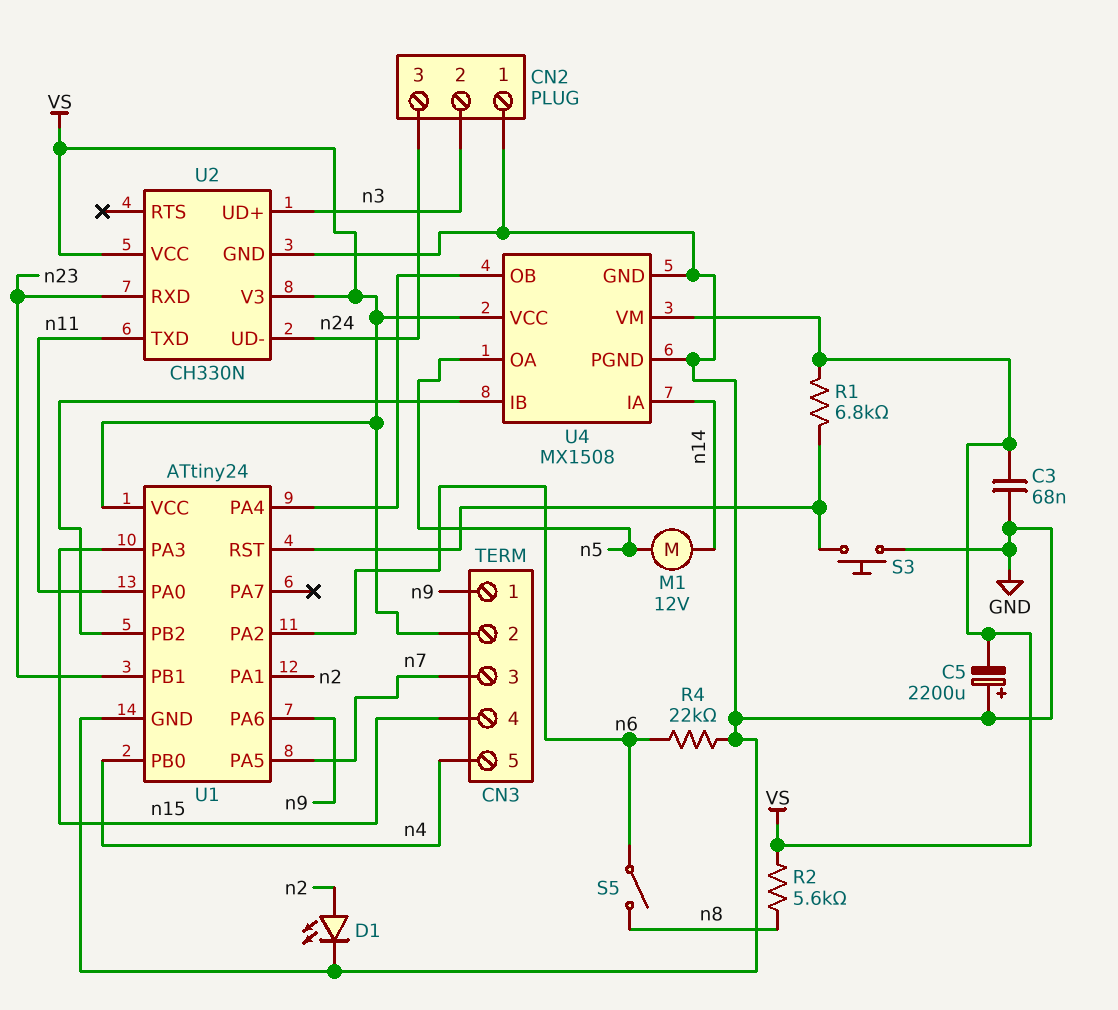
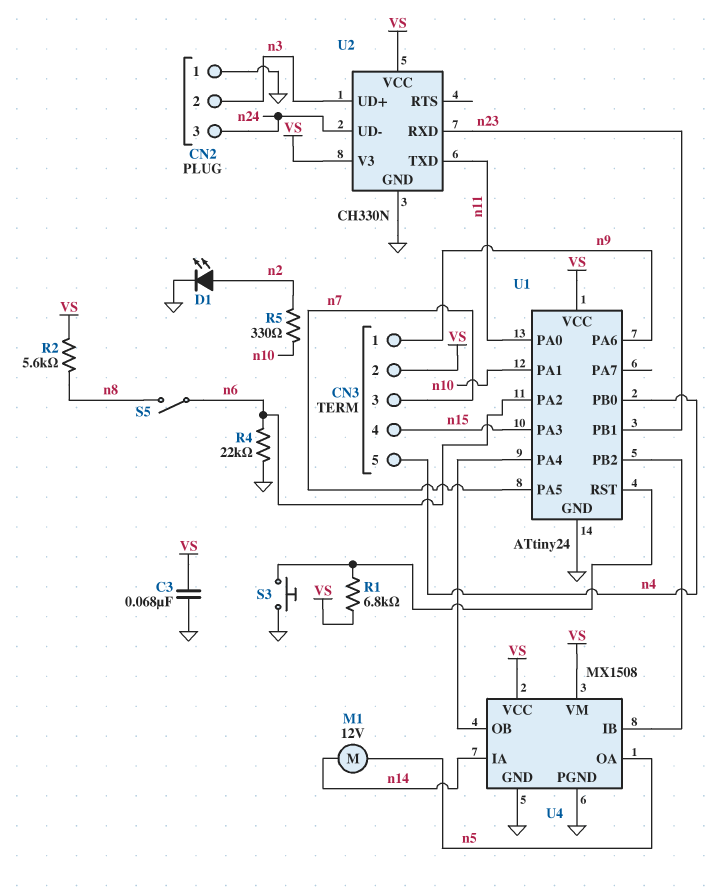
C5: 2200uF (plus GND, minus VS) -> none
R5: none -> 330 (n2, n10)
U1 pin PA1: n2 -> n10

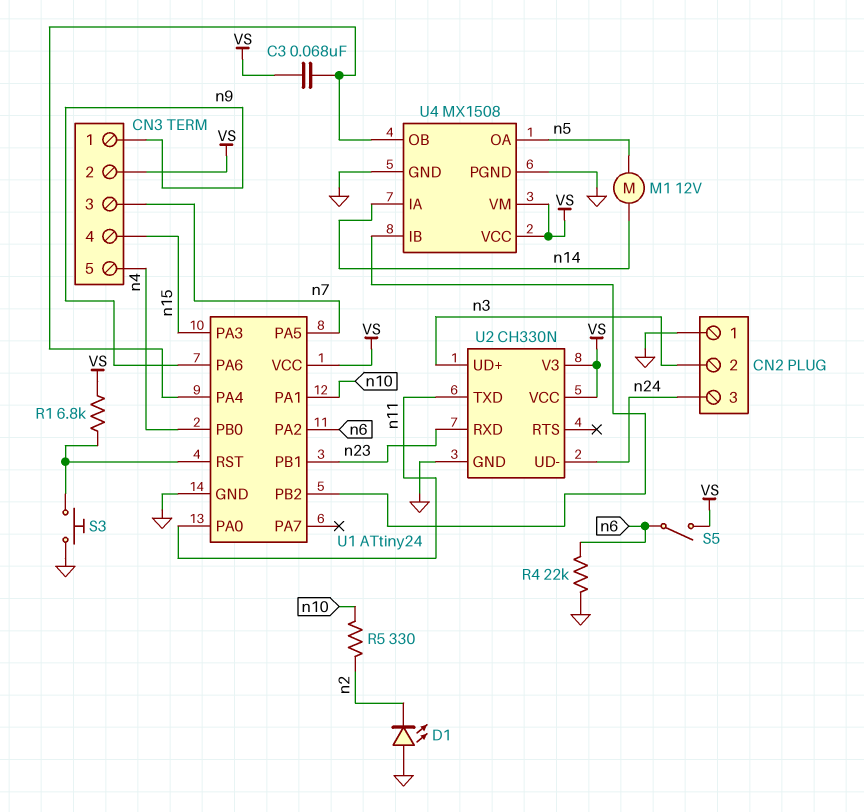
C3: 68nF (GND, VS) -> 68nF (U1/PA4, VS)
D1: LED (A n2, K GND) -> LED (A GND, K n2)
R2: 5.6k (VS, n8) -> none
S5: switch (n6, n8) -> switch (VS, n6)

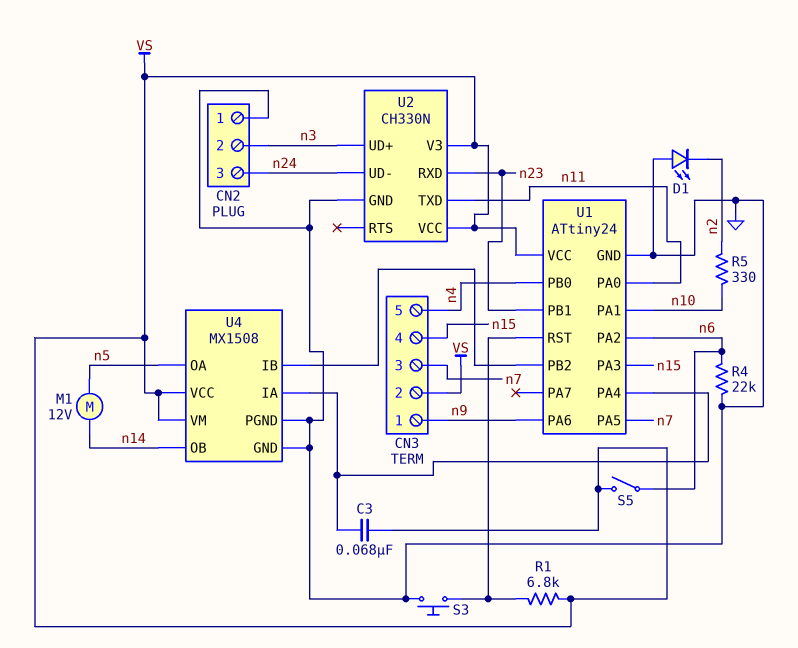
U4 pin IA: n14 -> U1/PA4
U4 pin OB: U1/PA4 -> n14

